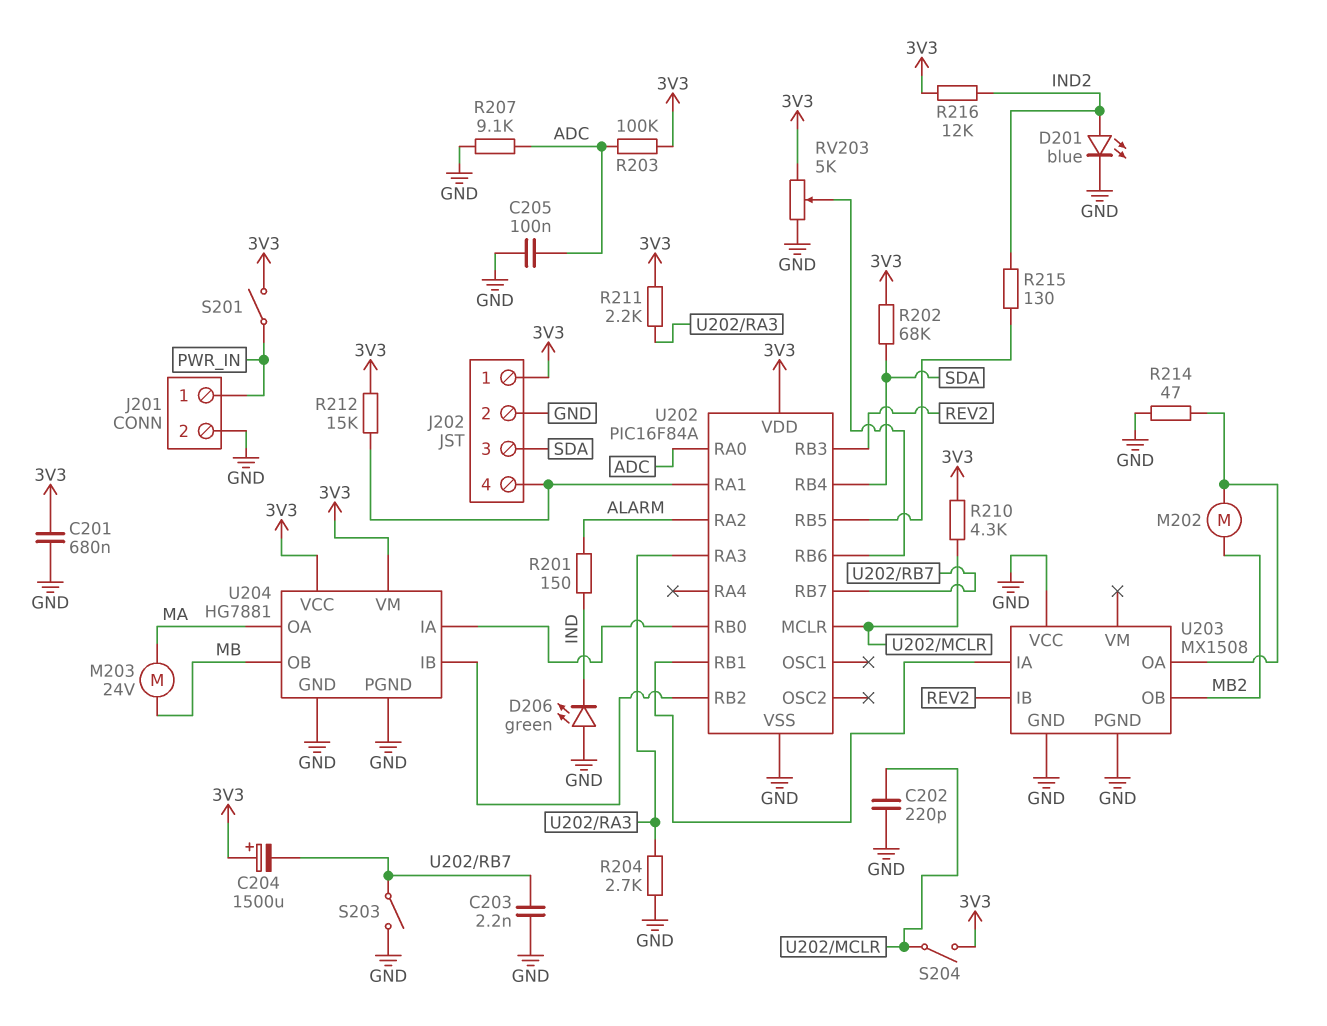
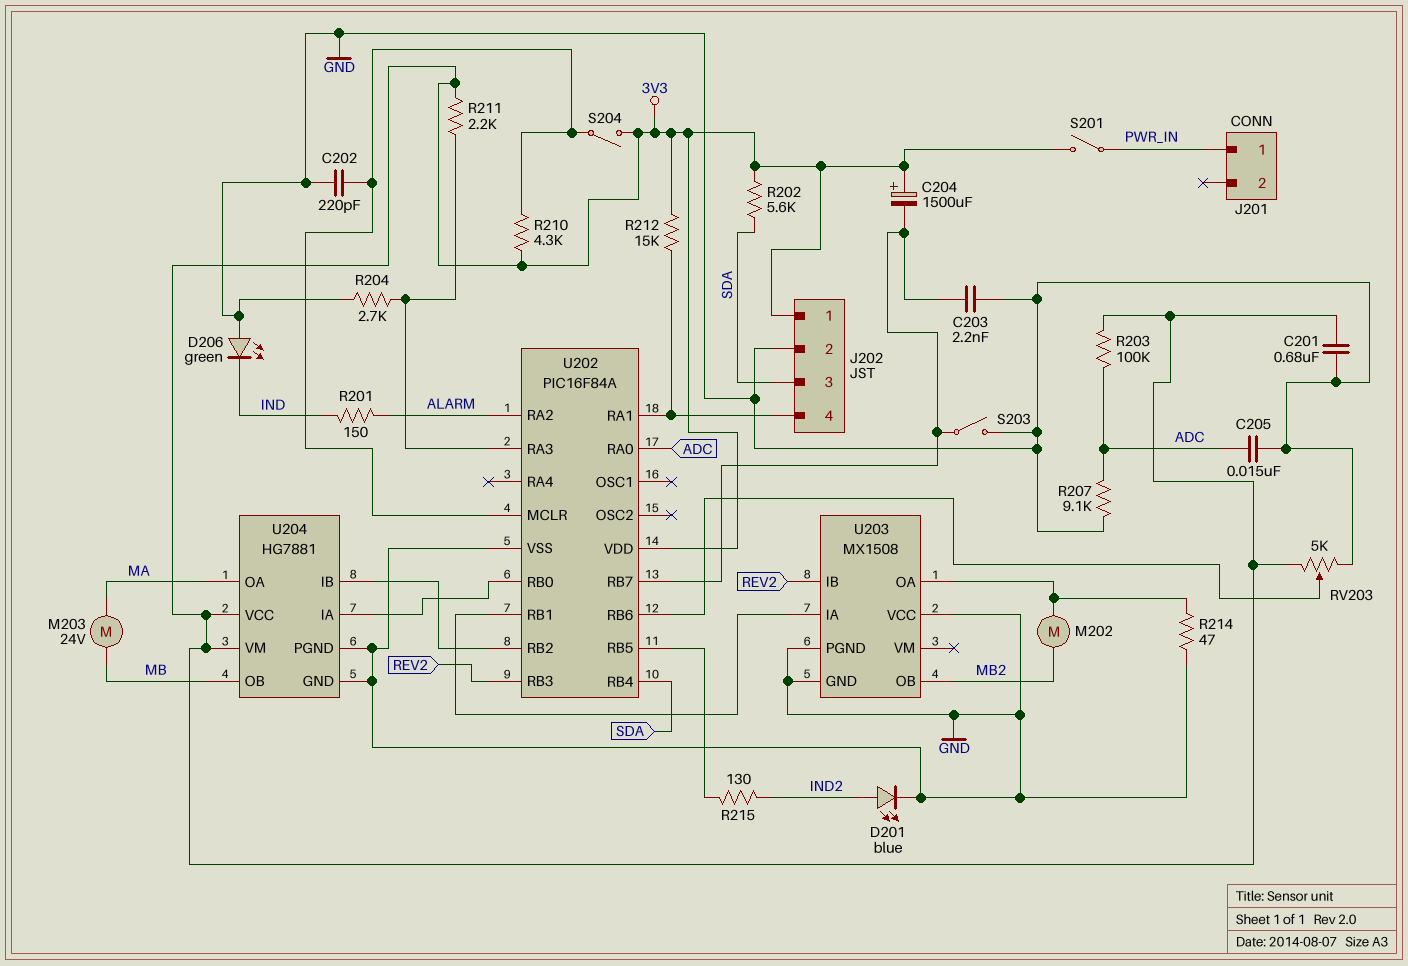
C205: 100nF (ADC, GND) -> 15nF (ADC, GND)
J201 pin 2: GND -> none
R202: 68k (3V3, SDA) -> 5.6k (3V3, SDA)
R216: 12k (3V3, IND2) -> none

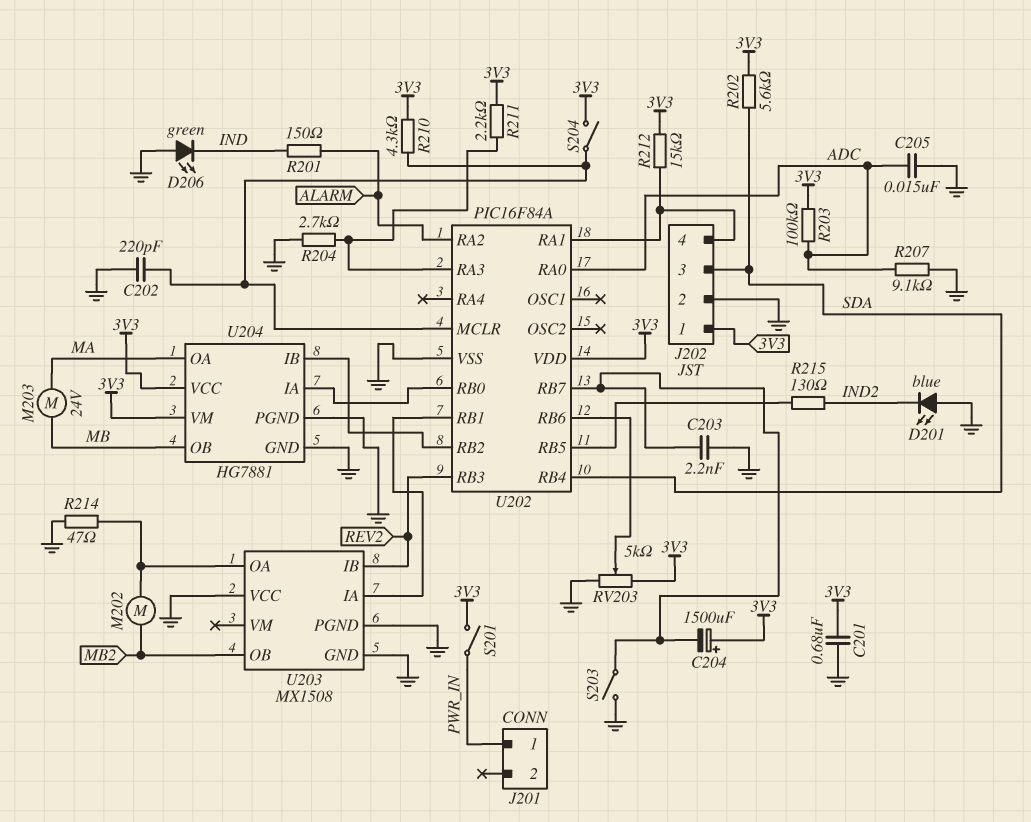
D201: LED blue (A IND2, K GND) -> LED blue (A GND, K IND2)

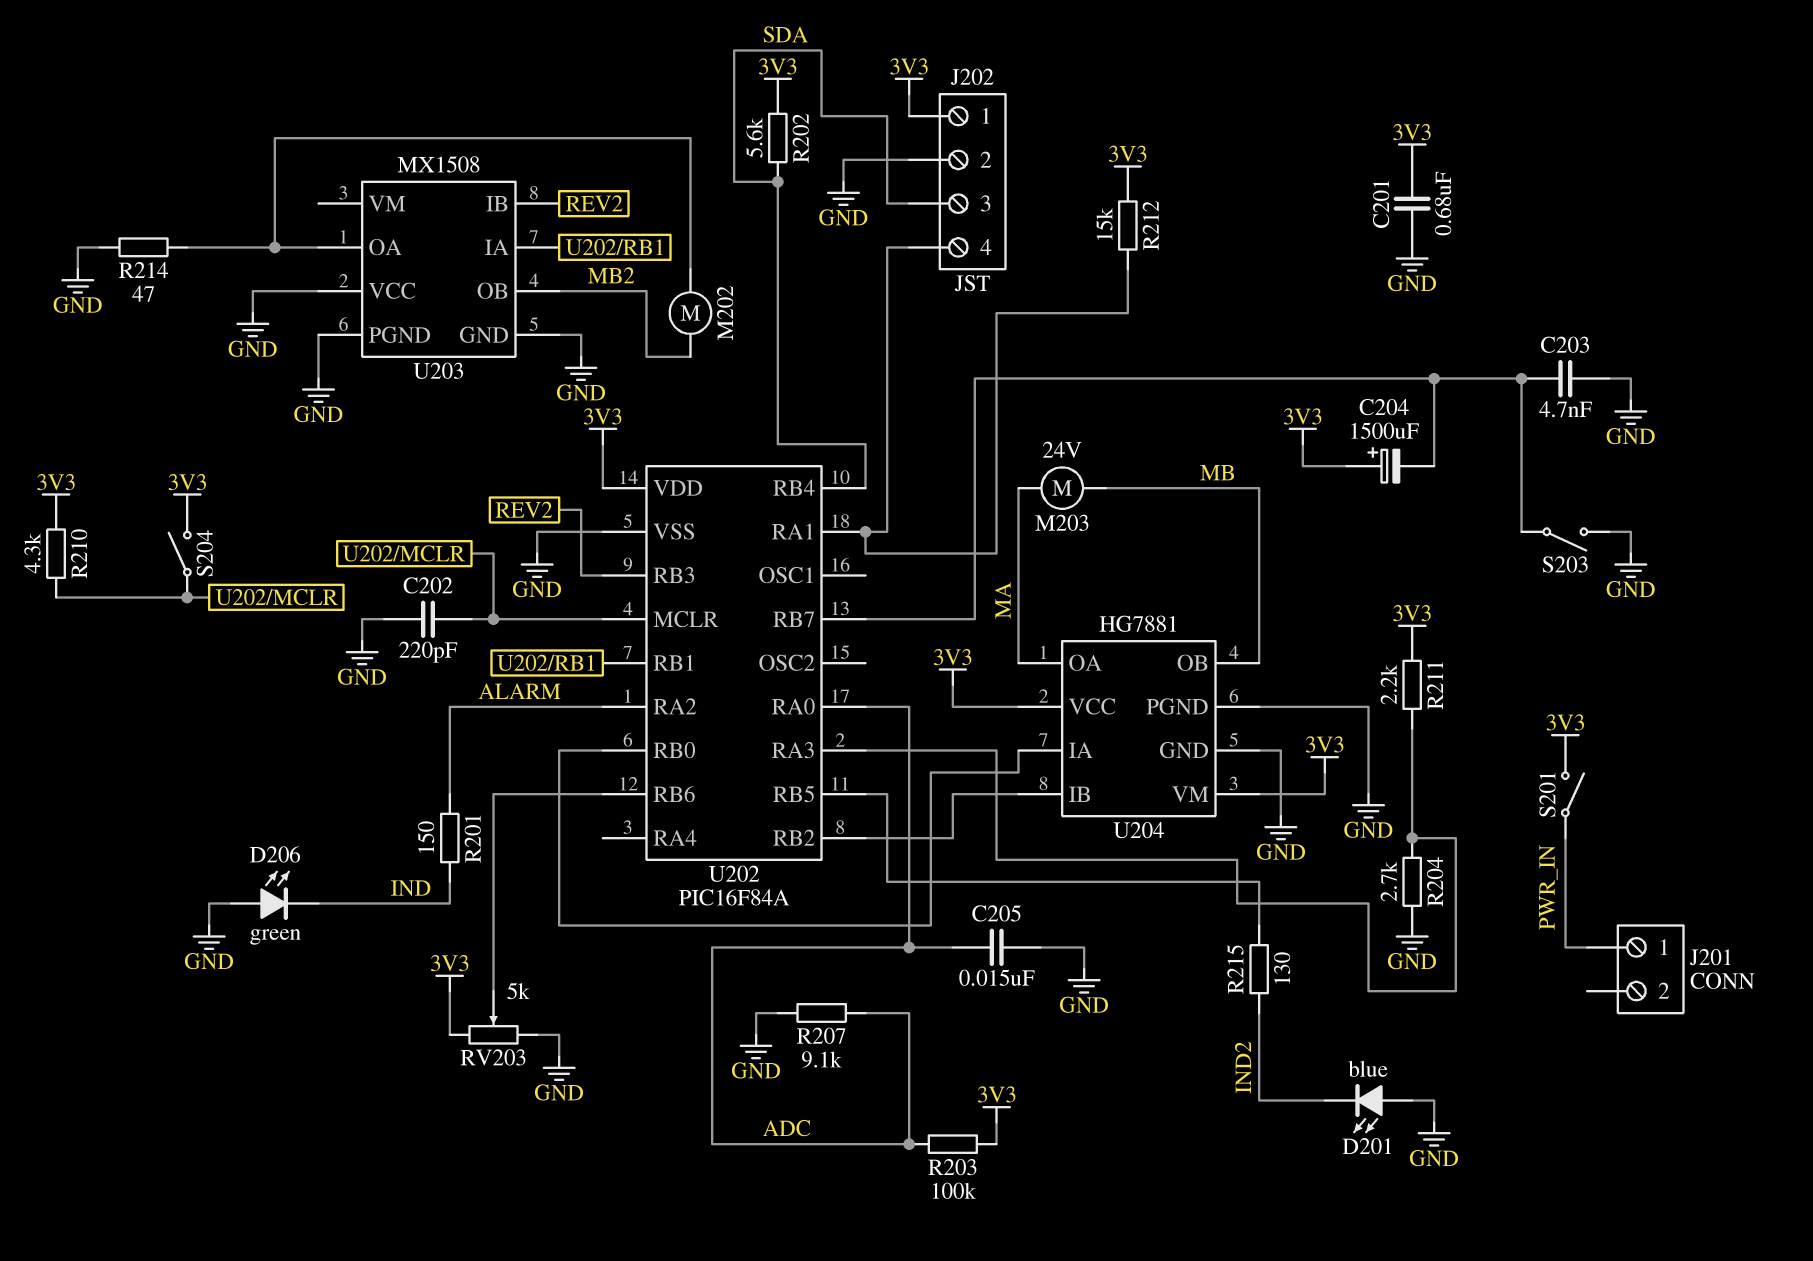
C203: 2.2nF (GND, U202/RB7) -> 4.7nF (GND, U202/RB7)

